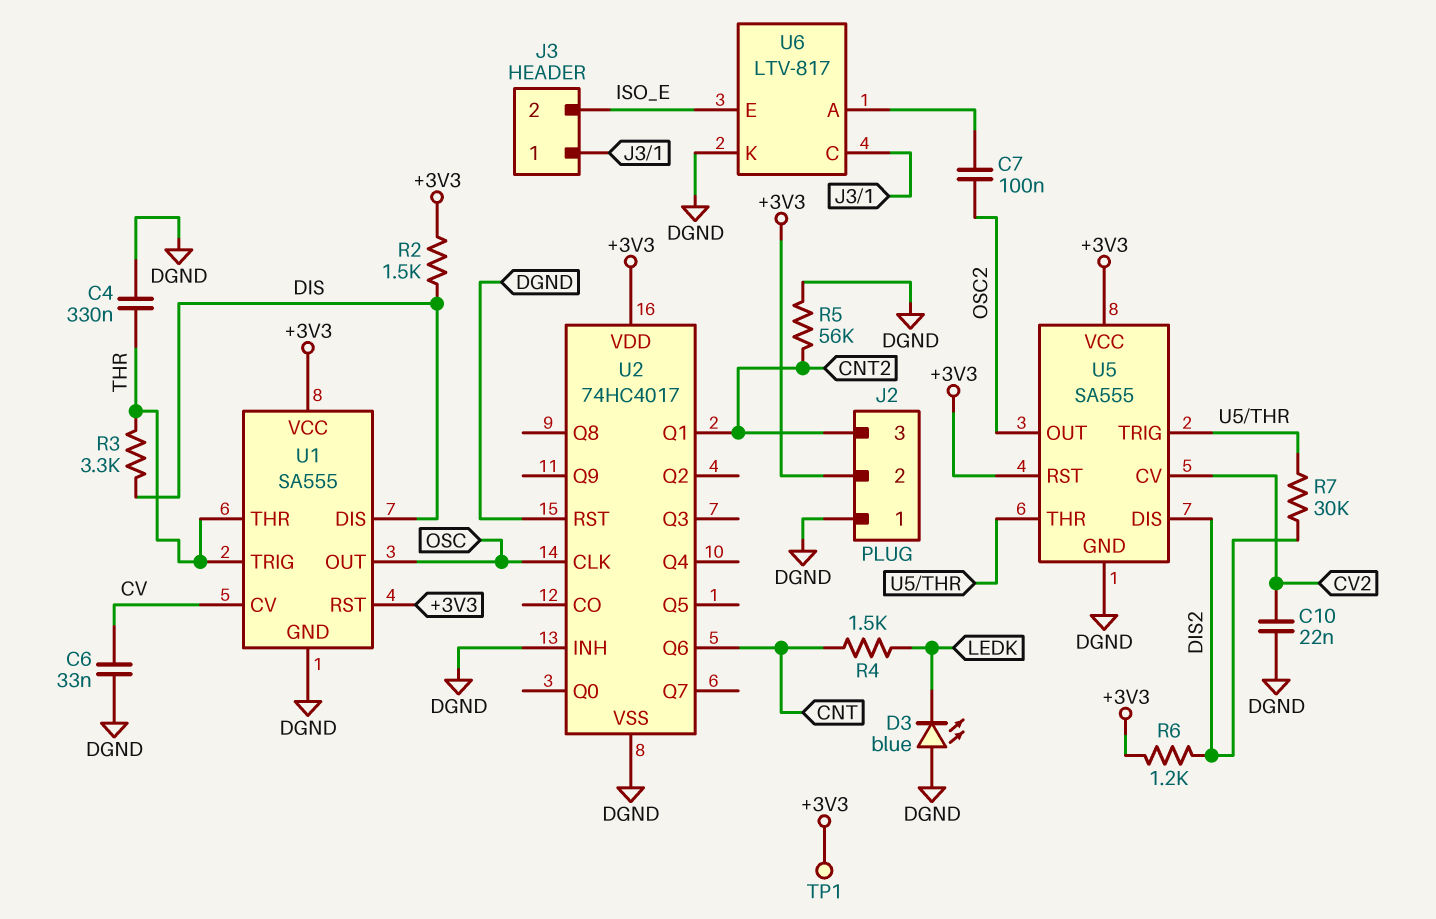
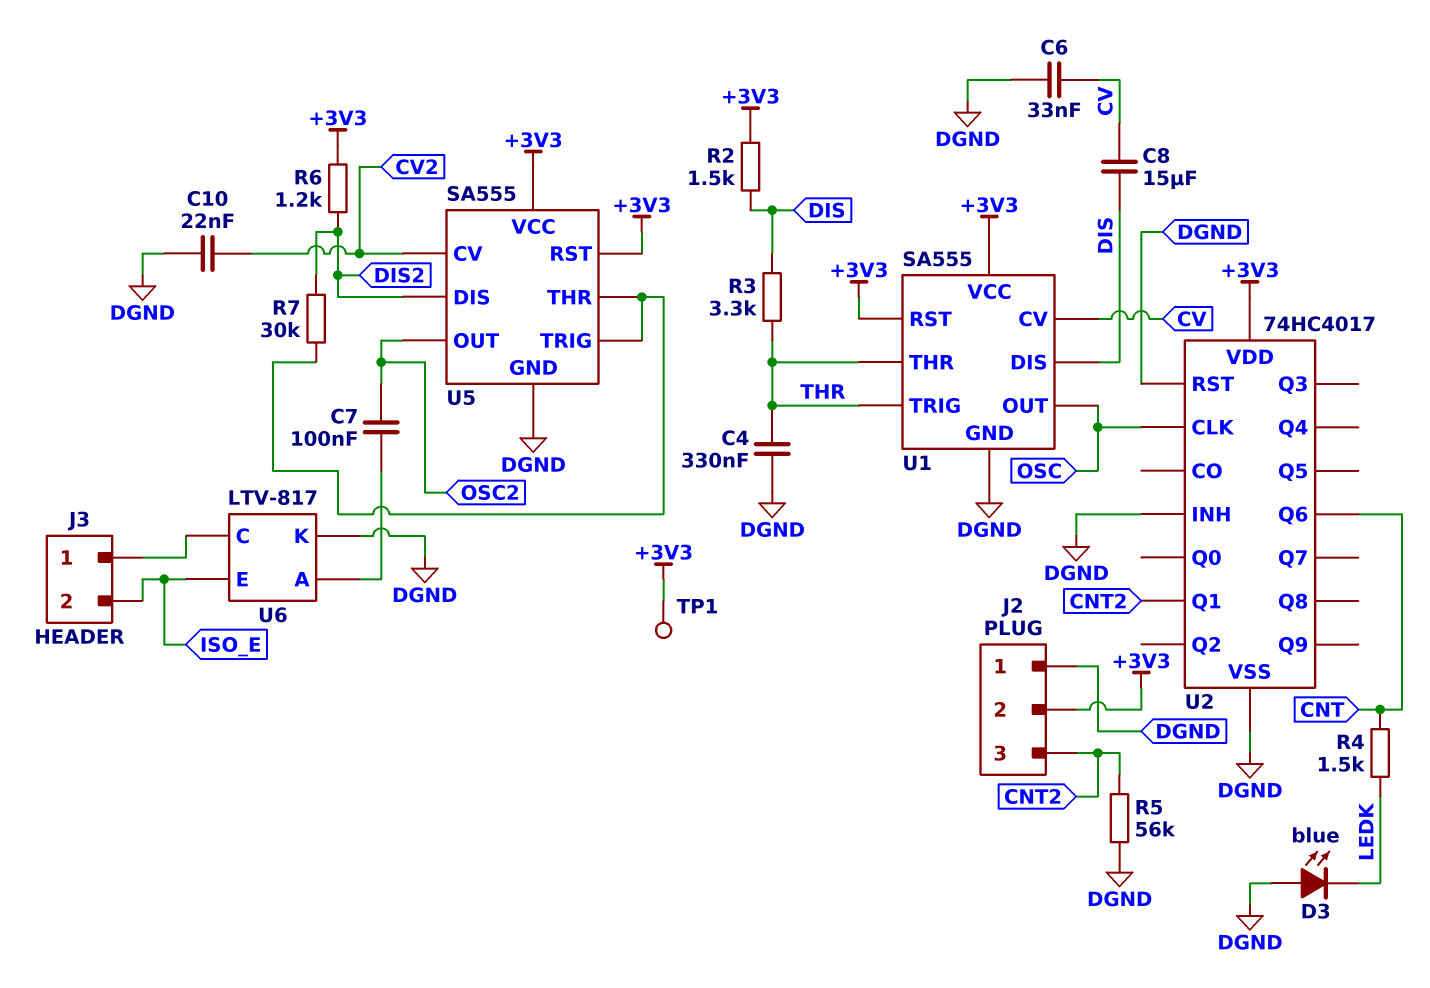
C8: none -> 15uF (CV, DIS)

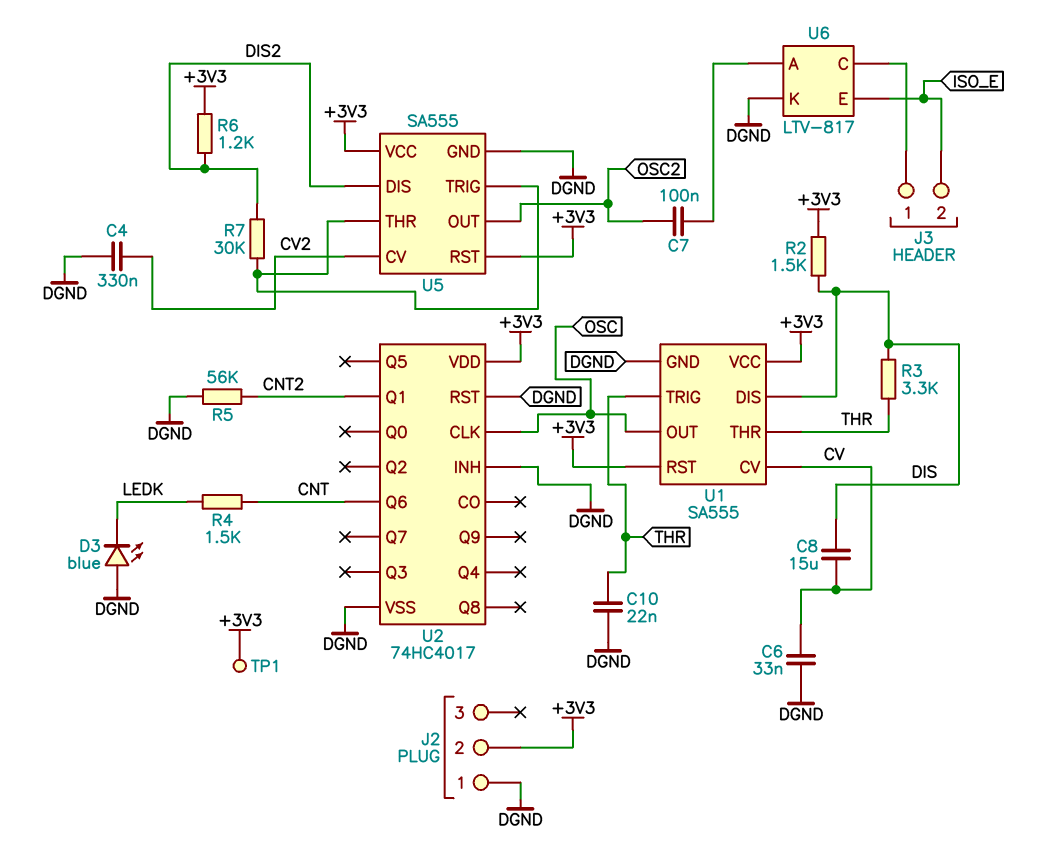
C4: 330nF (DGND, THR) -> 330nF (CV2, DGND)
C10: 22nF (CV2, DGND) -> 22nF (DGND, THR)
J2 pin 3: CNT2 -> none

